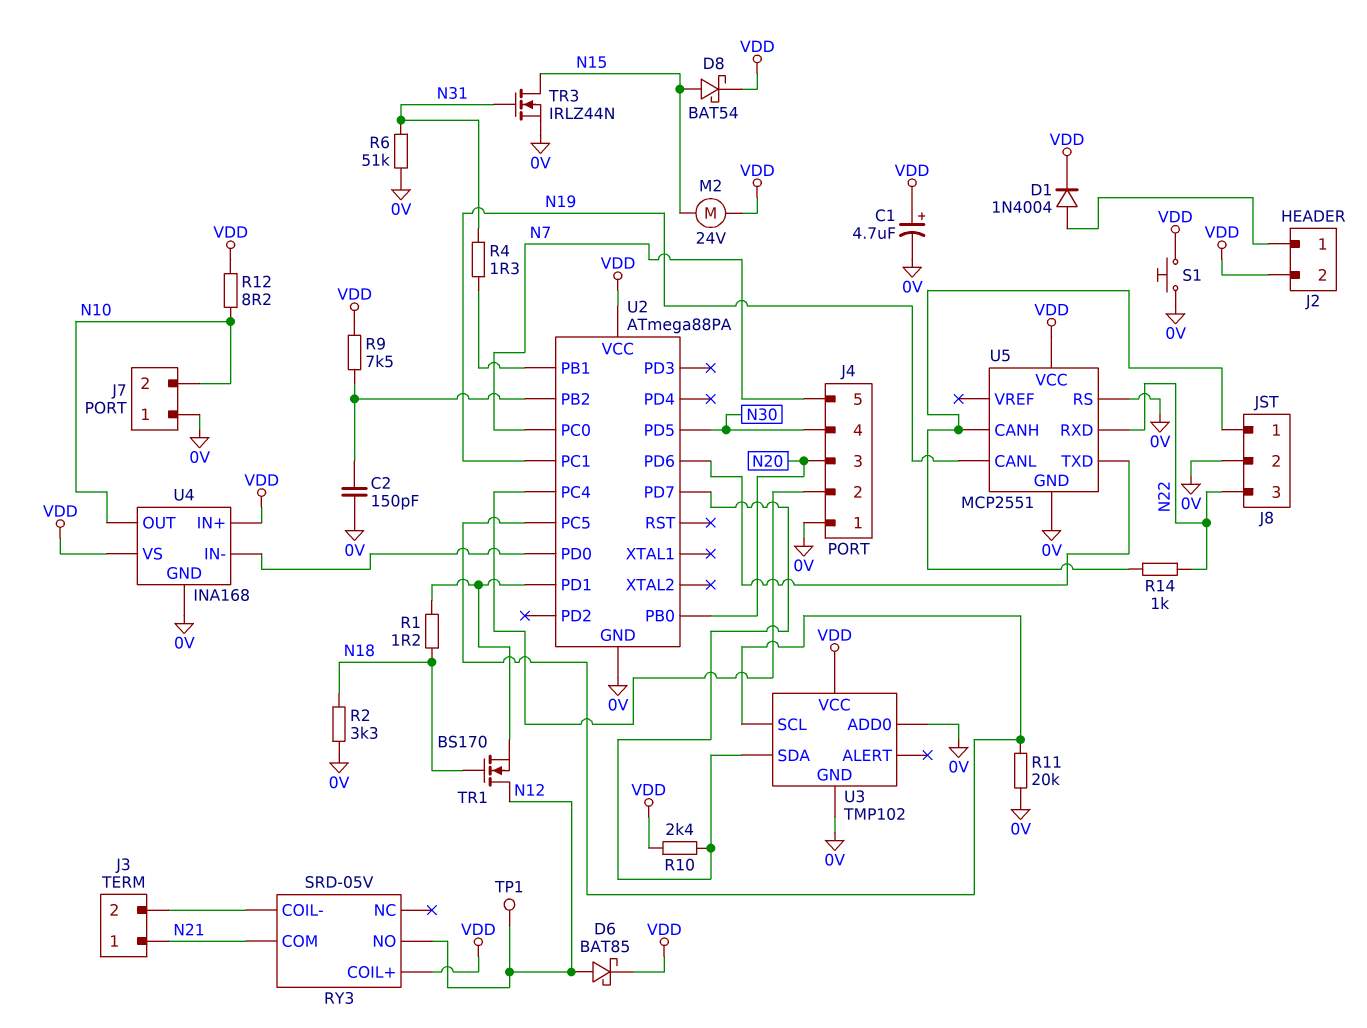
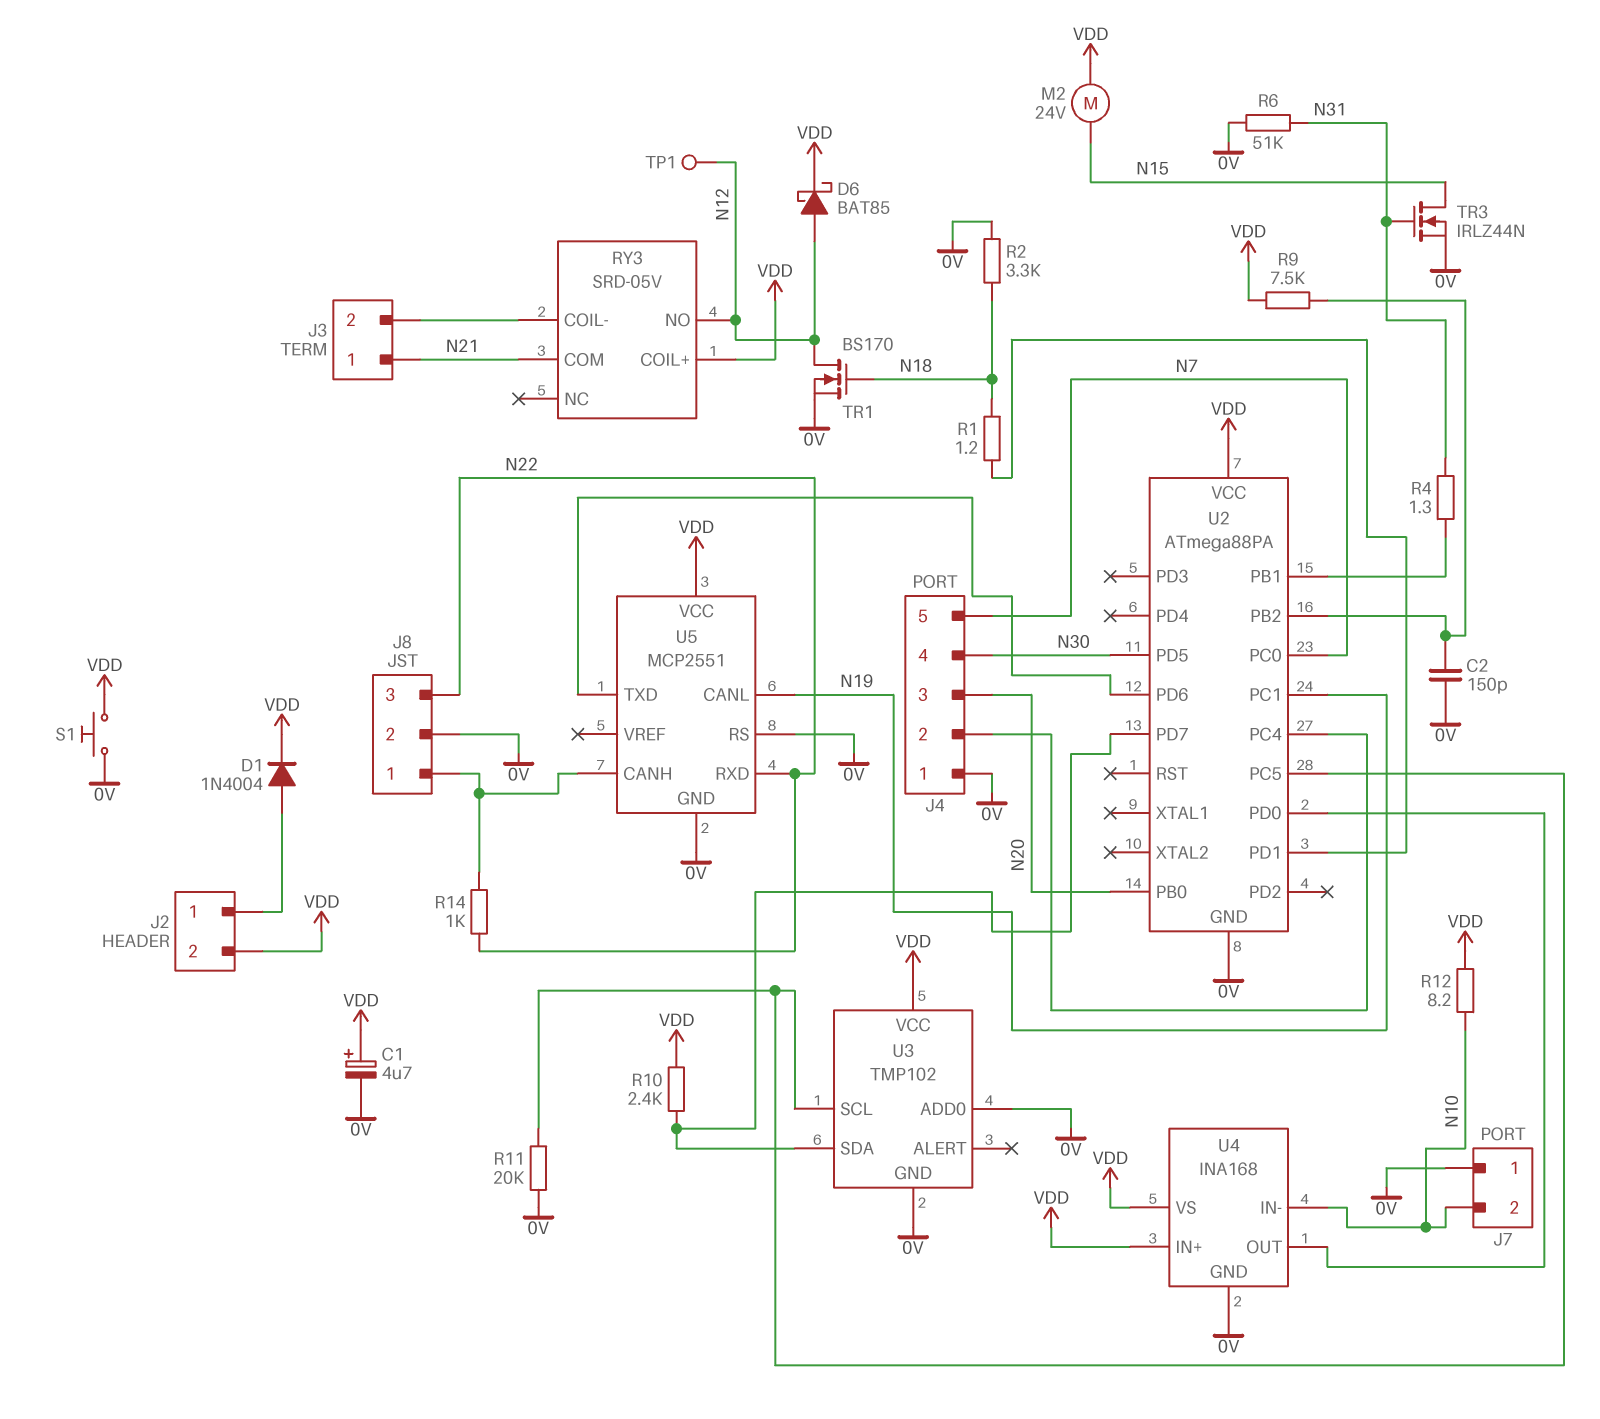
D8: schottky BAT54 (A N15, K VDD) -> none
TR1: NMOS BS170 (G N18, D N12, S U2/PD1) -> NMOS BS170 (G N18, D N12, S 0V)
U4 pin IN-: U2/PD0 -> N10
U4 pin OUT: N10 -> U2/PD0

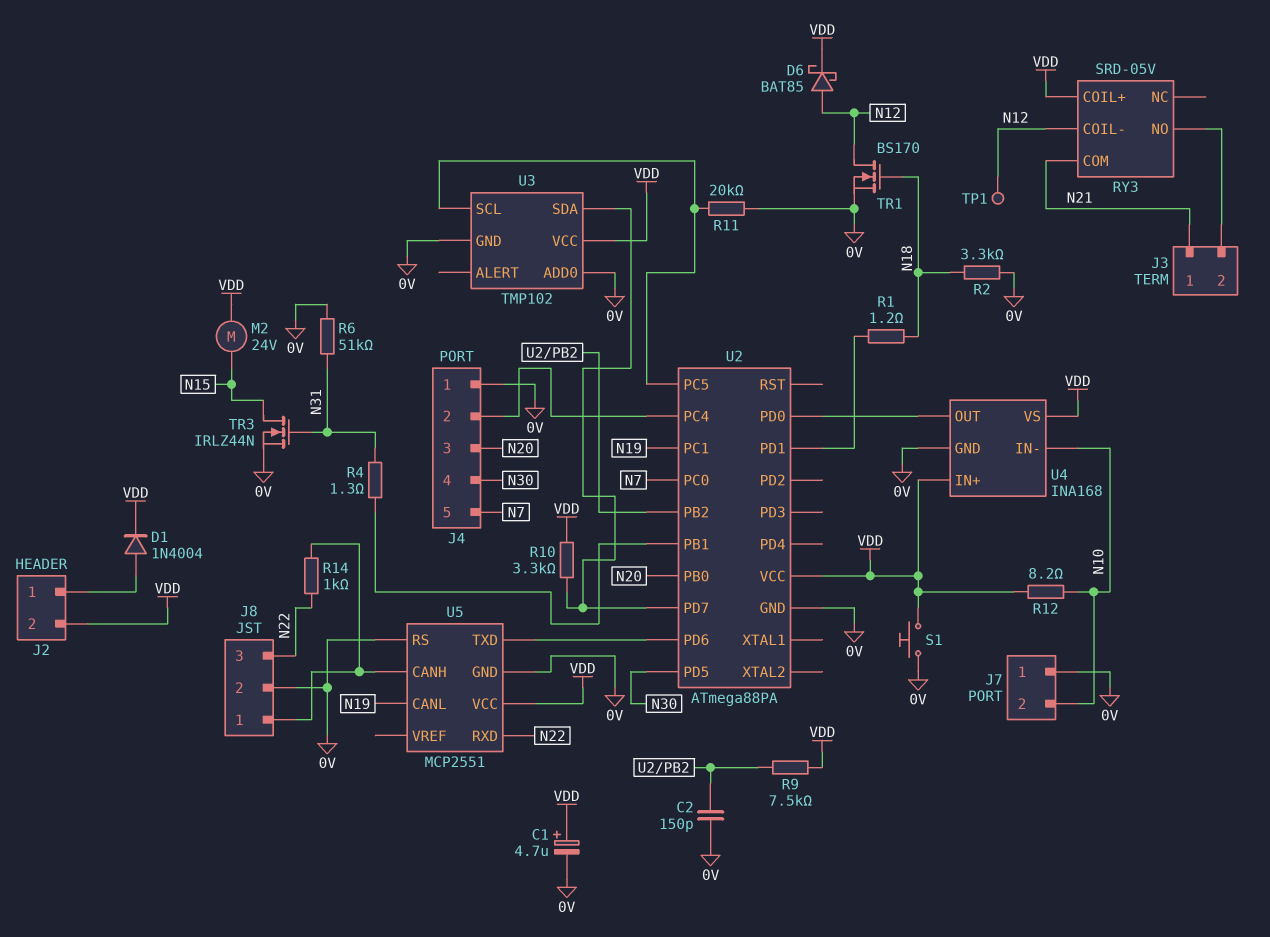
R10: 2.4k (U2/PD7, VDD) -> 3.3k (U2/PD7, VDD)
RY3 pin COIL-: J3/2 -> N12
RY3 pin NO: N12 -> J3/2

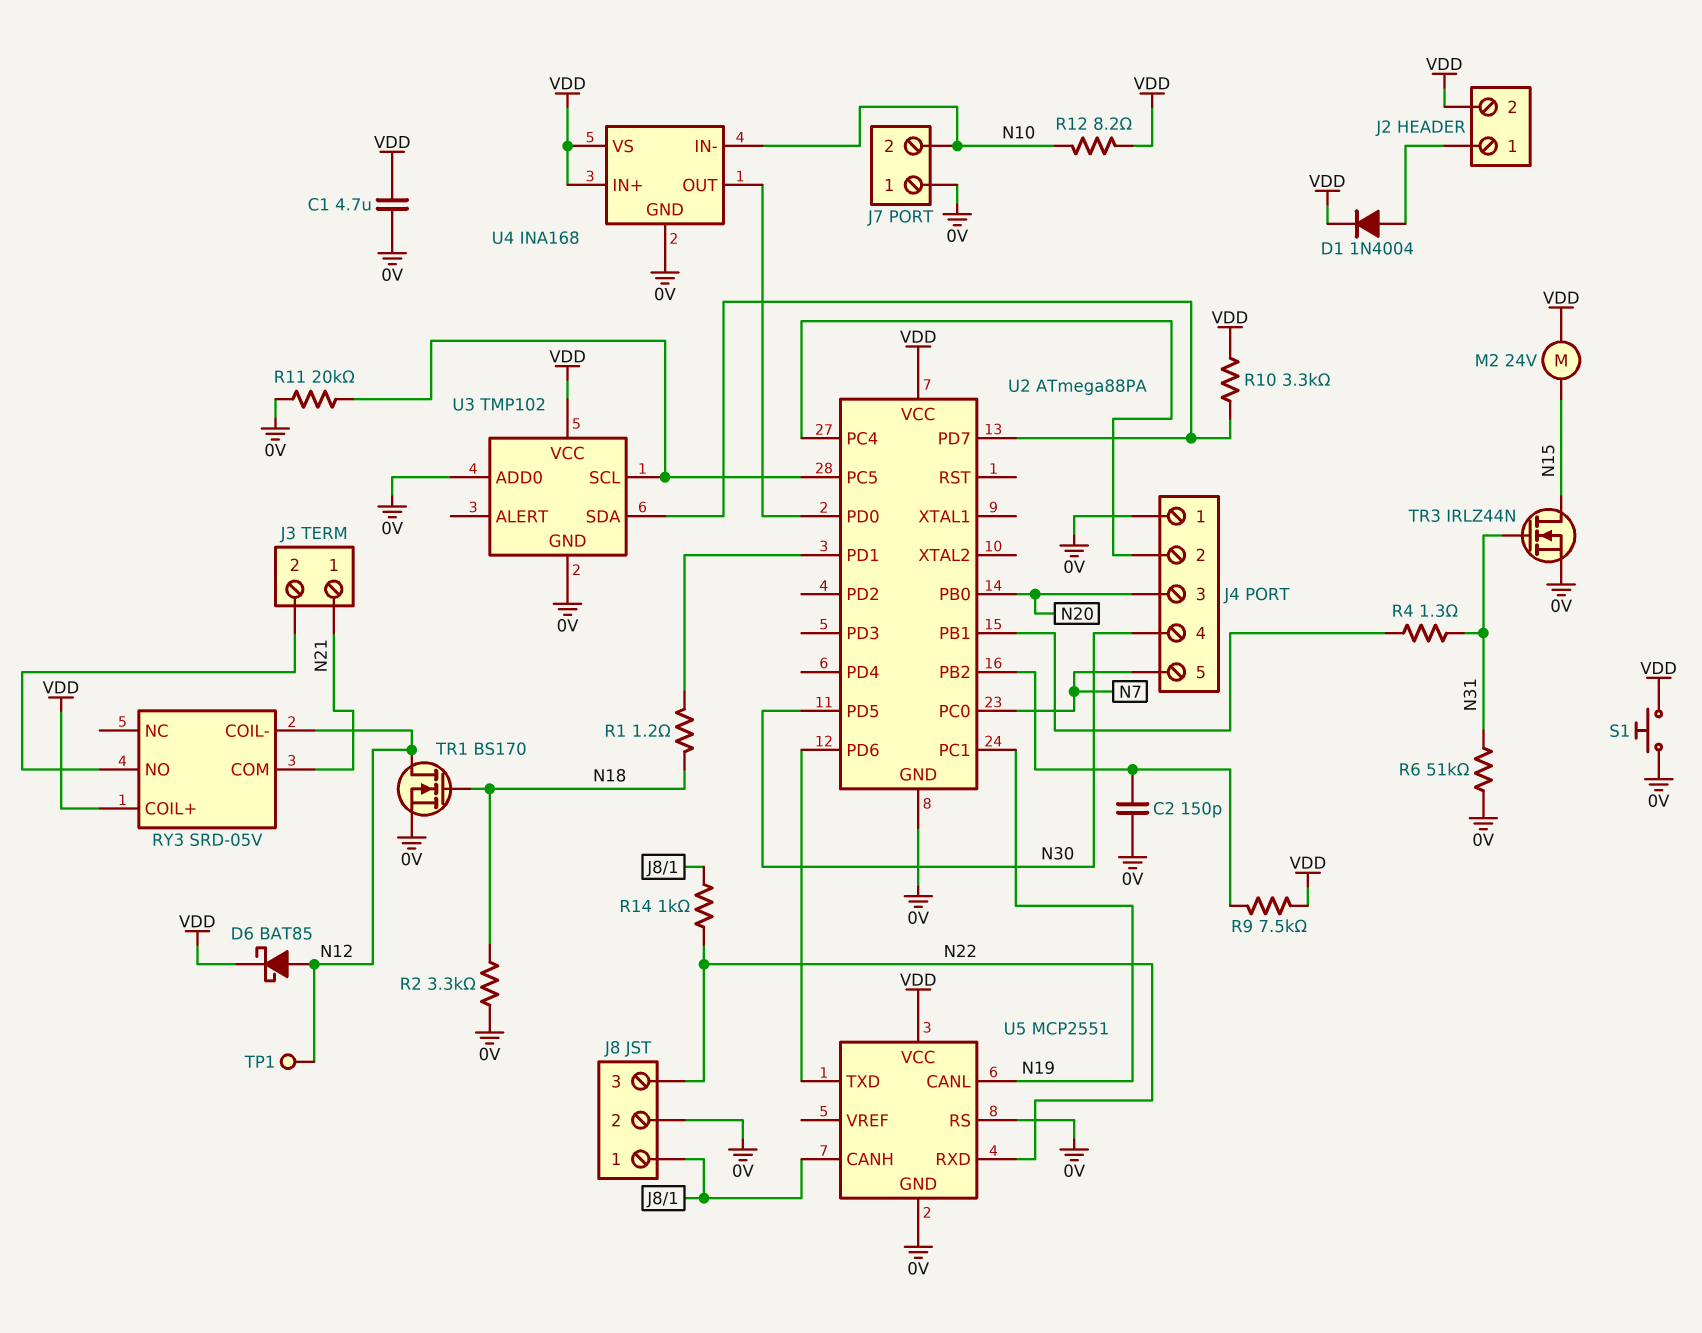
C1: 4.7uF (plus VDD, minus 0V) -> 4.7uF (0V, VDD)

